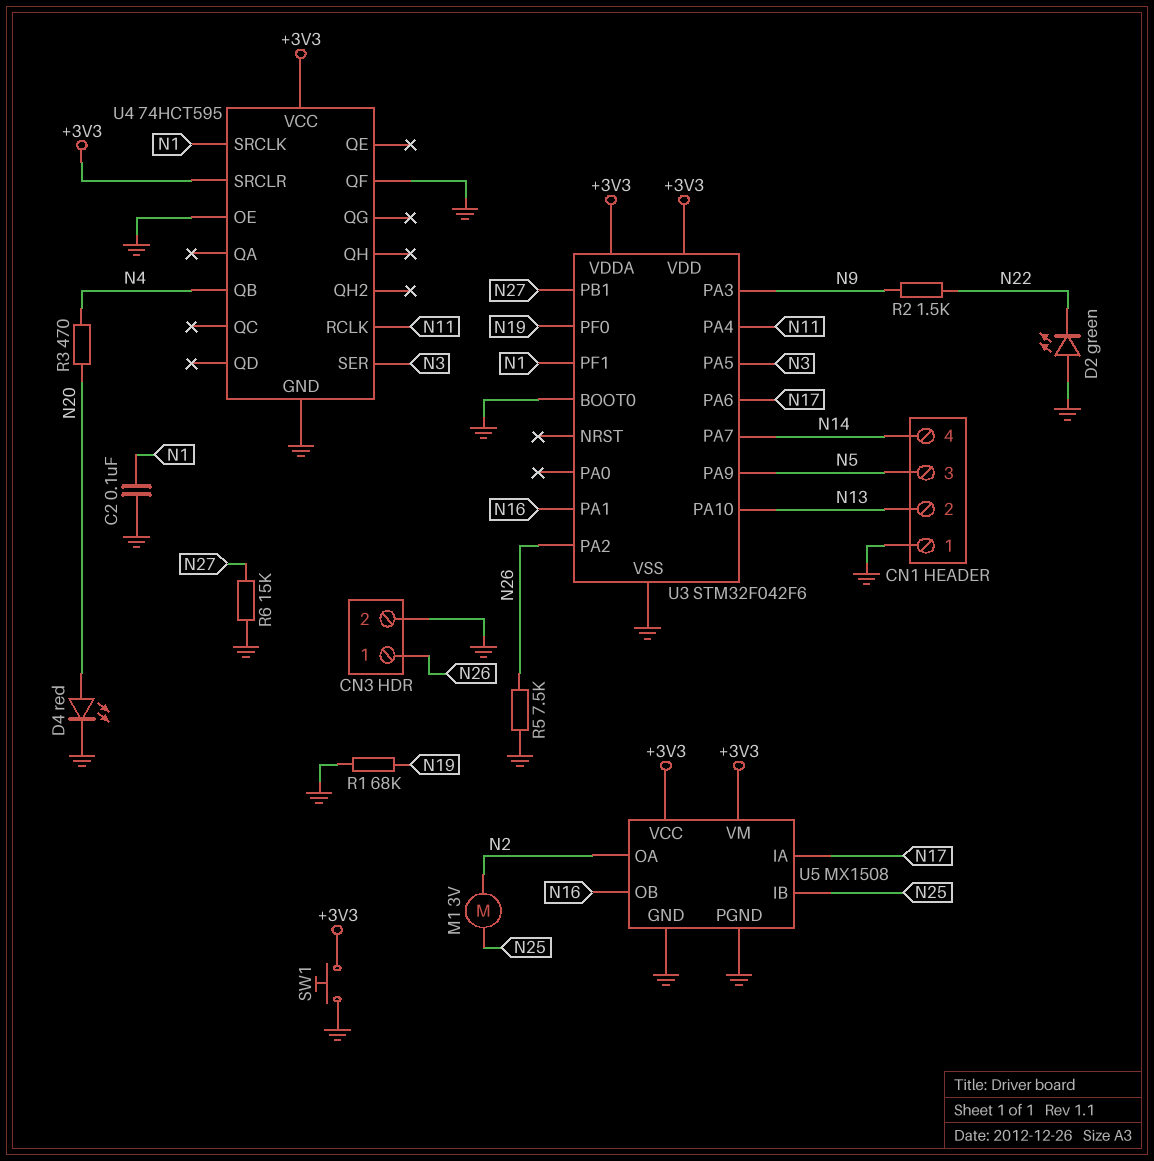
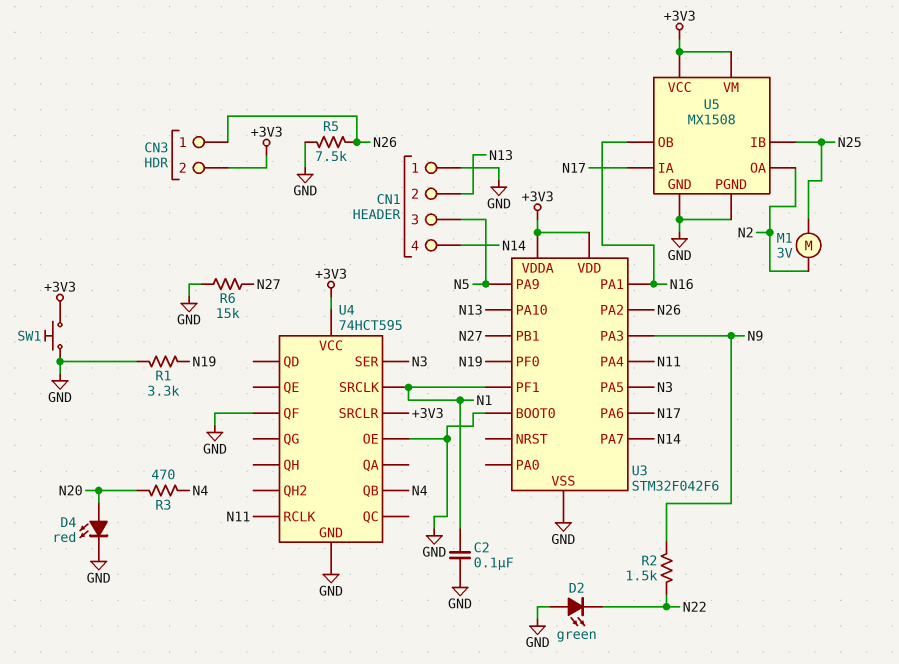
CN3 pin 2: GND -> +3V3
R1: 68k (GND, N19) -> 3.3k (GND, N19)

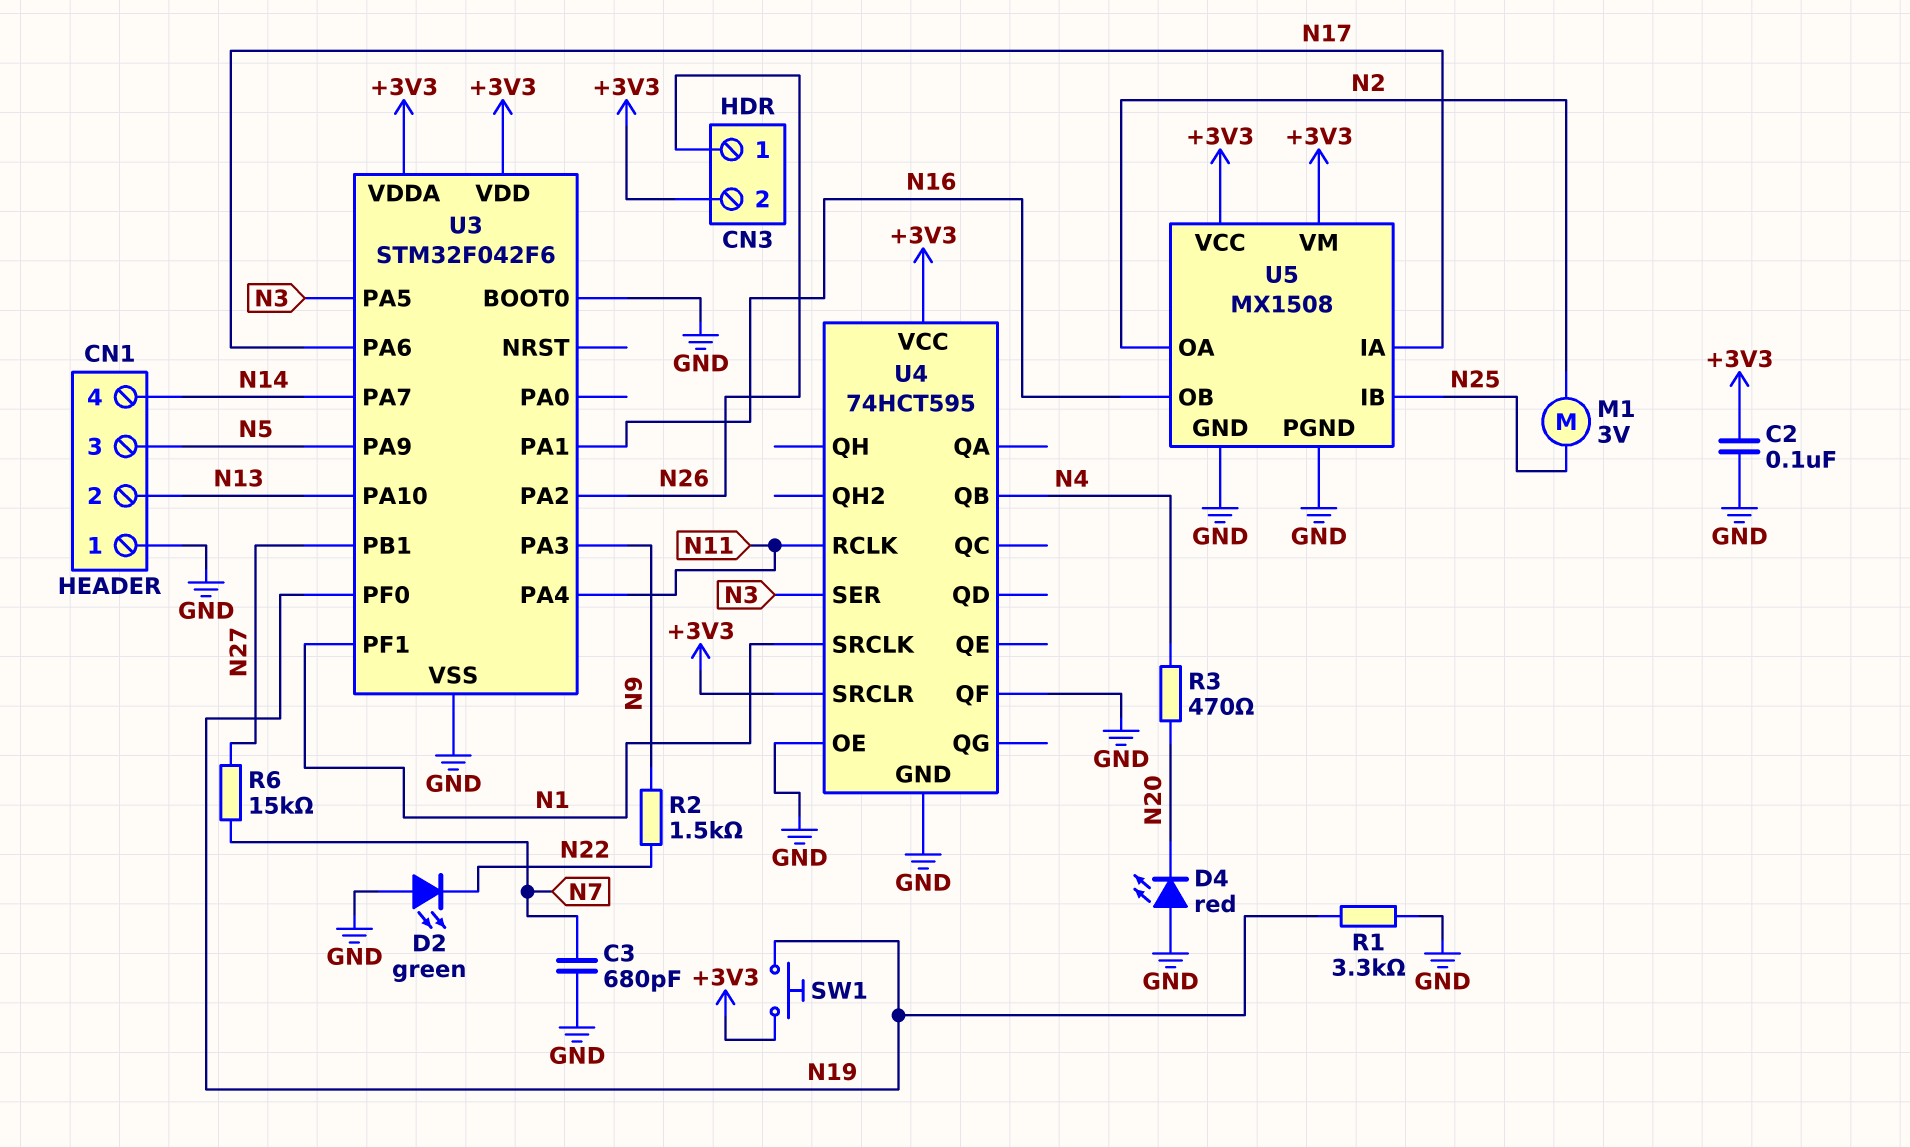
C2: 100nF (GND, N1) -> 100nF (+3V3, GND)
C3: none -> 680pF (GND, N7)
D4: LED red (A N20, K GND) -> LED red (A GND, K N20)
R5: 7.5k (GND, N26) -> none
R6: 15k (GND, N27) -> 15k (N7, N27)
SW1: button (+3V3, GND) -> button (+3V3, N19)

